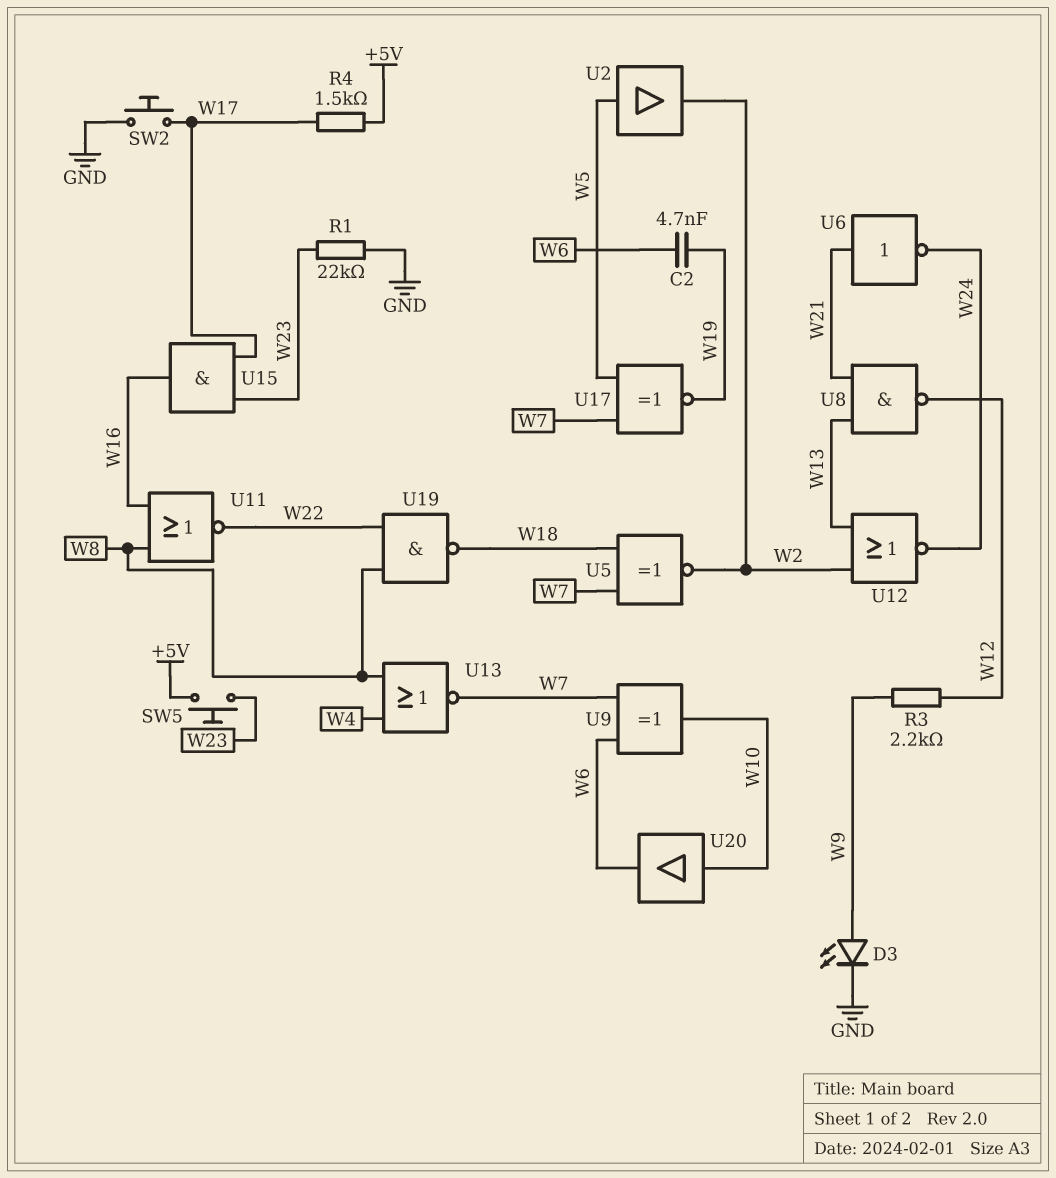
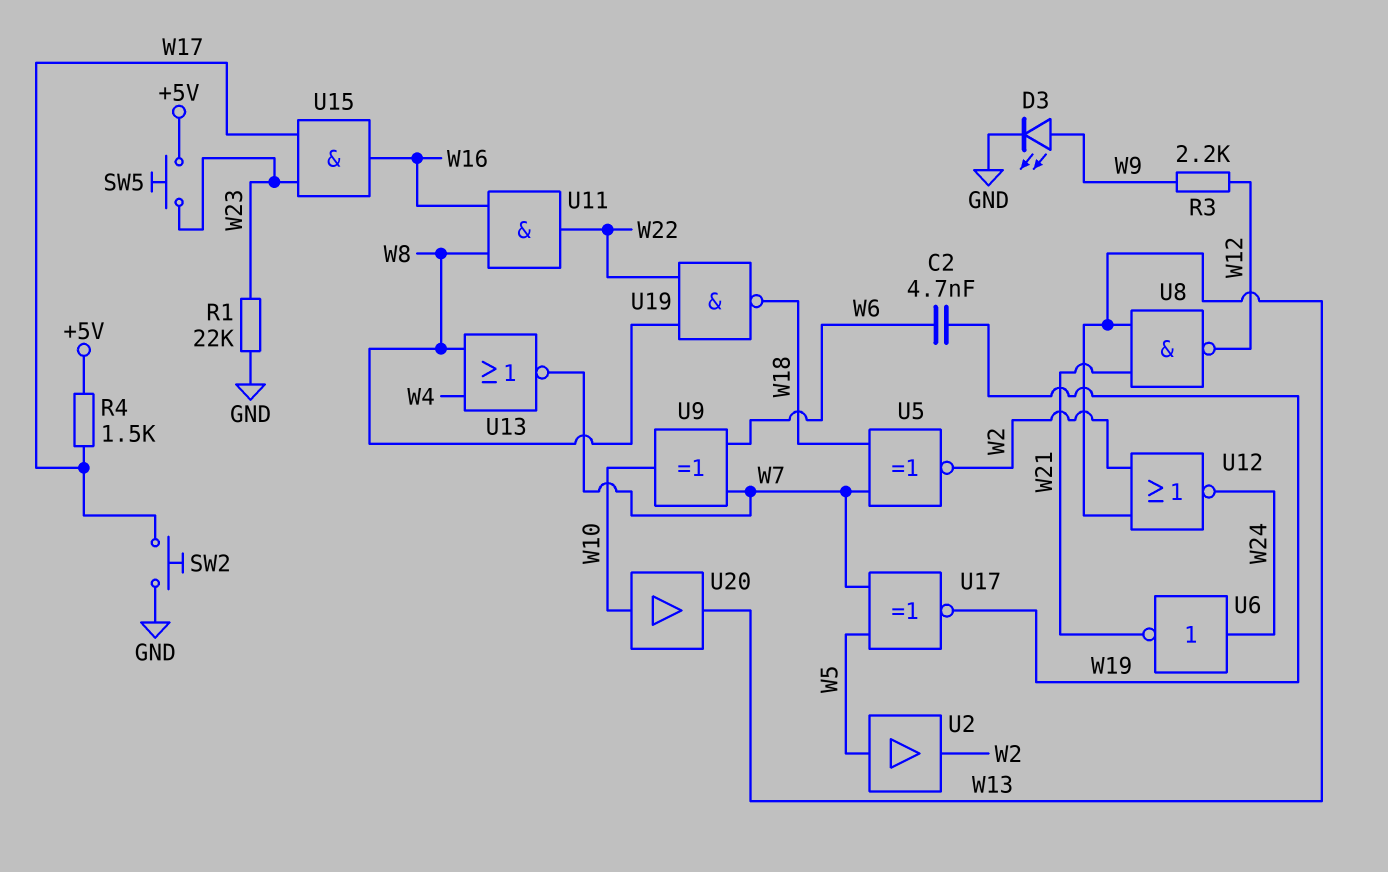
U6: NOT (in W21, out W24) -> NOT (in W24, out W21)
U11: NOR (in W8, in W16, out W22) -> AND (in W8, in W16, out W22)
U20: buffer (in W10, out W6) -> buffer (in W10, out W13)

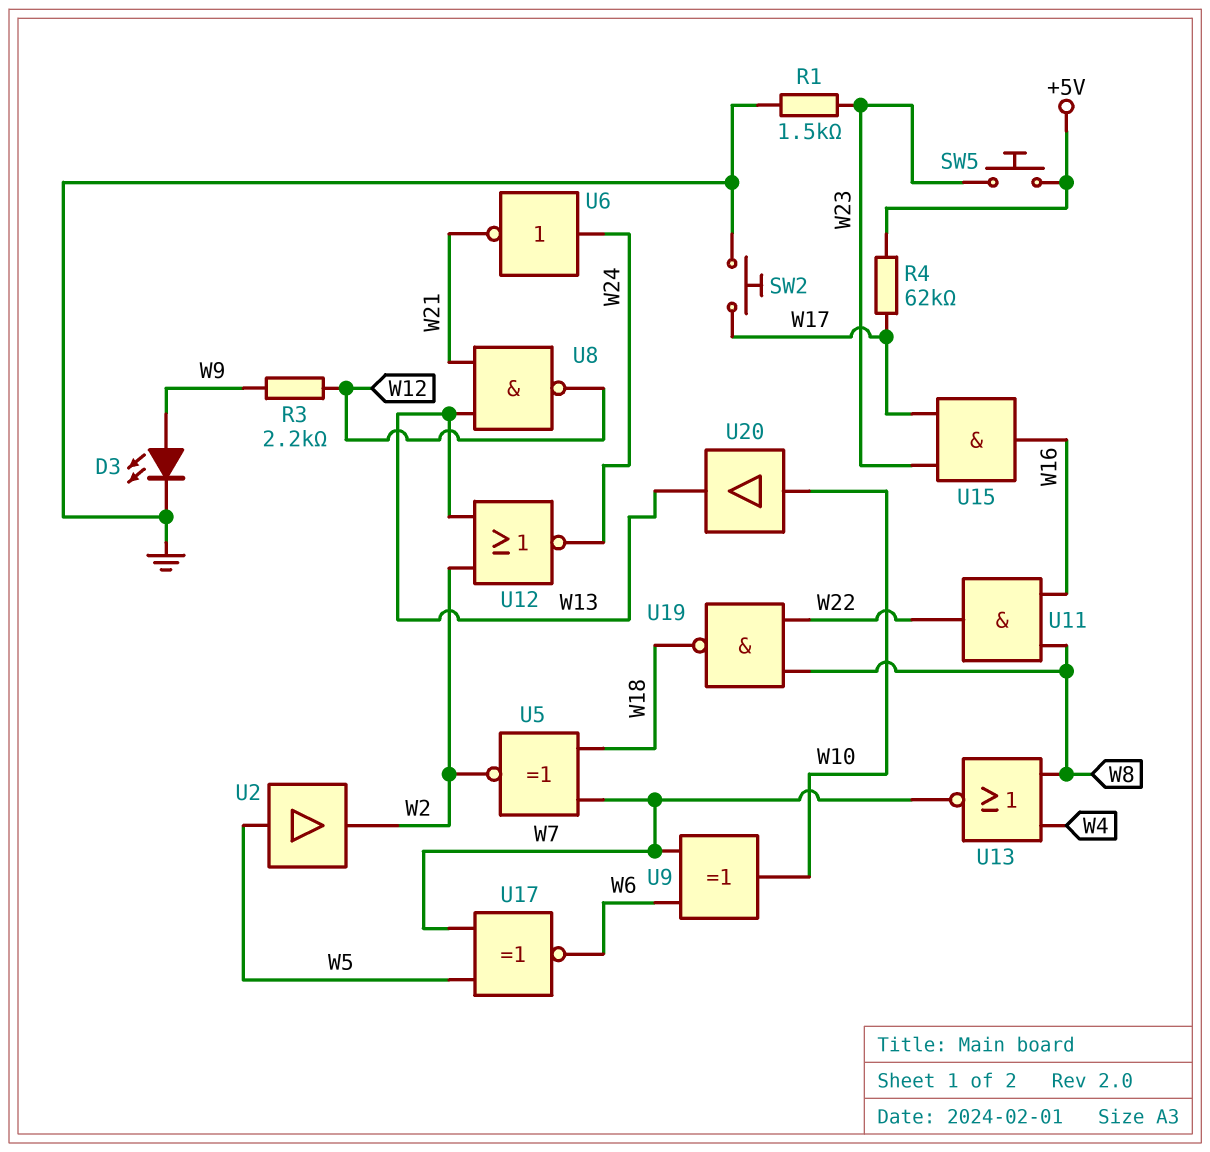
C2: 4.7nF (W6, W19) -> none
R1: 22k (GND, W23) -> 1.5k (GND, W23)
R4: 1.5k (+5V, W17) -> 62k (+5V, W17)
U17: XNOR (in W5, in W7, out W19) -> XNOR (in W5, in W7, out W6)

